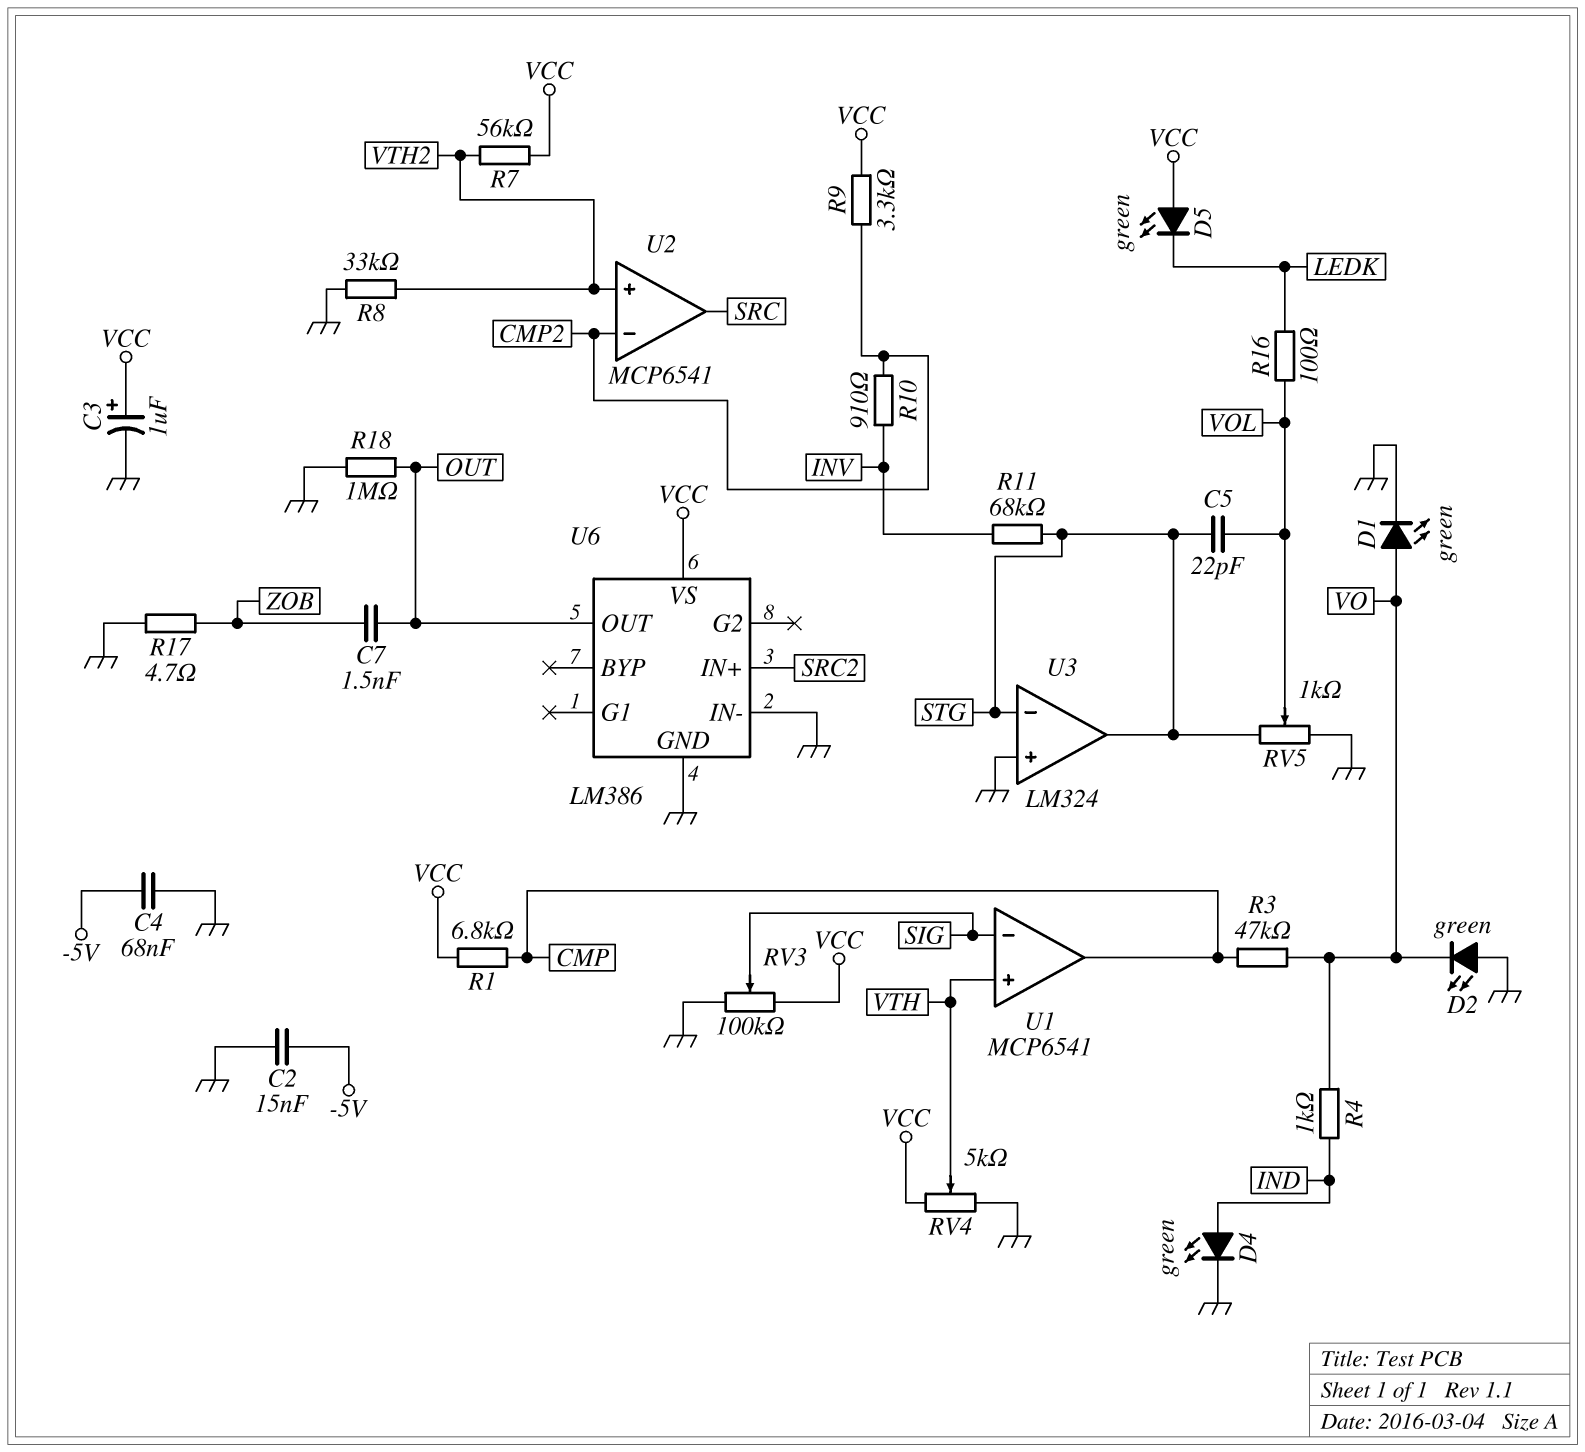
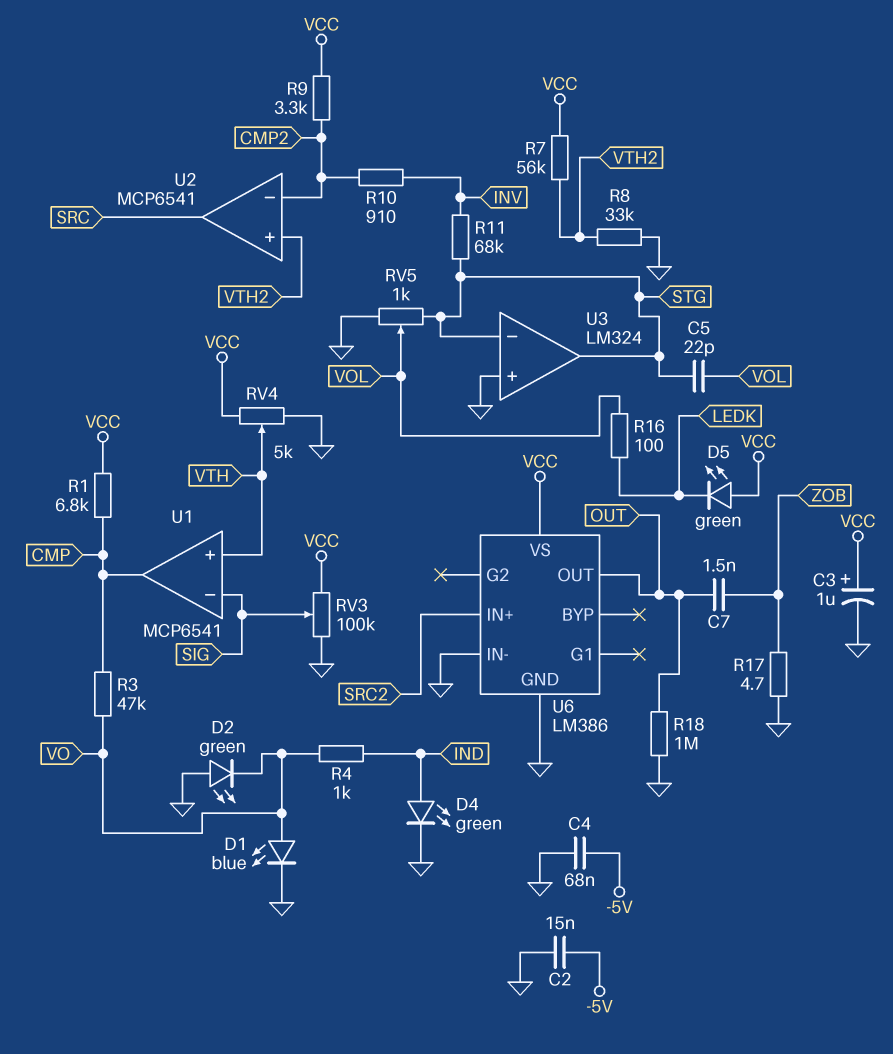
D1: LED green (A VO, K GND) -> LED blue (A VO, K GND)

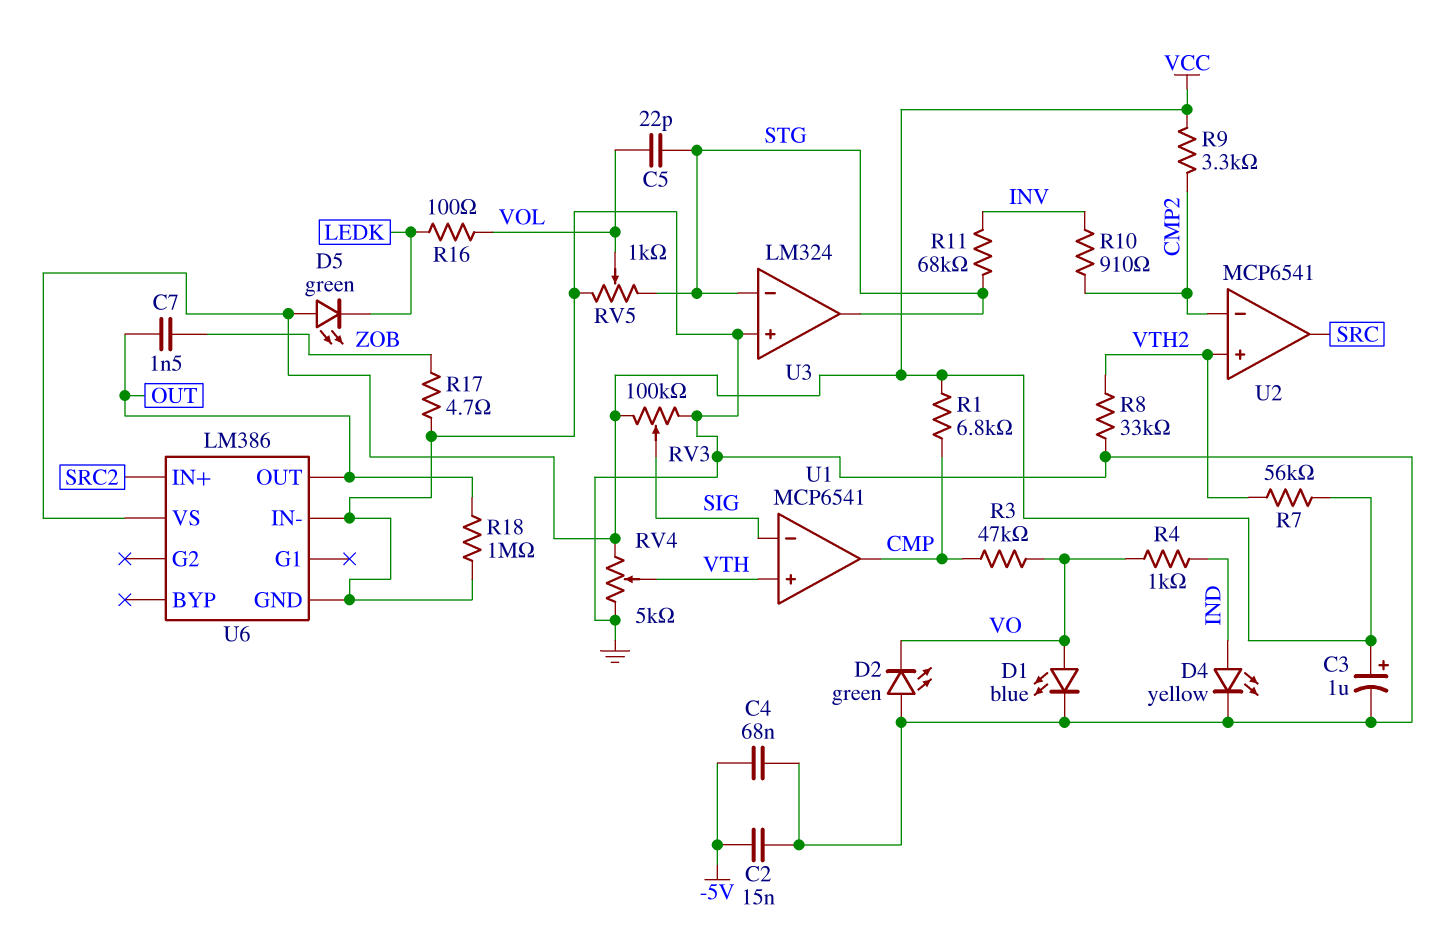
D4: LED green (A IND, K GND) -> LED yellow (A IND, K GND)

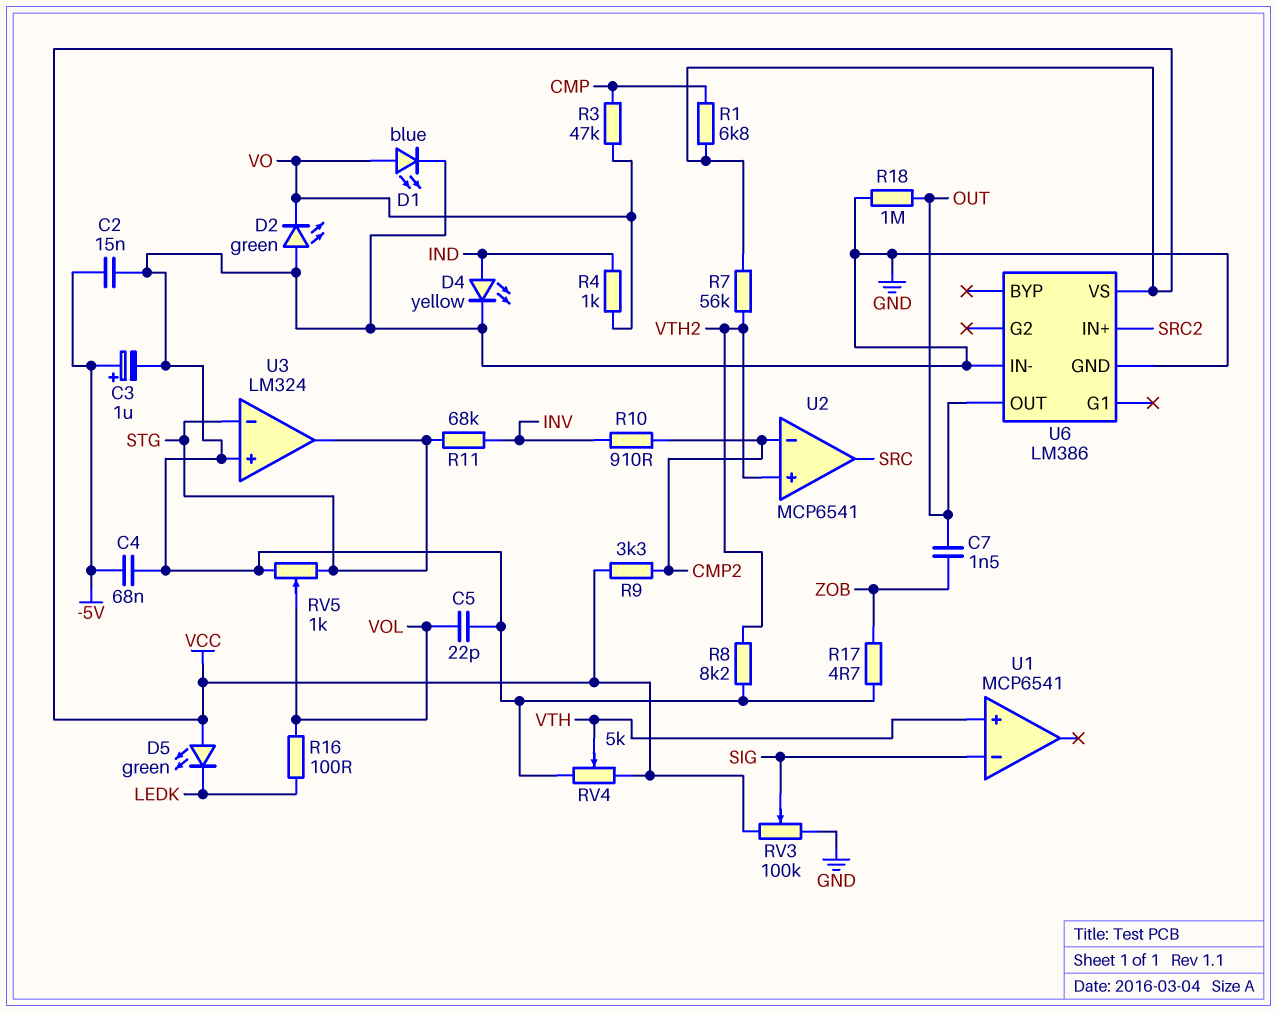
C3: 1uF (plus VCC, minus GND) -> 1uF (plus -5V, minus GND)
C5: 22pF (STG, VOL) -> 22pF (GND, VOL)
R8: 33k (GND, VTH2) -> 8.2k (GND, VTH2)
U1 pin out: CMP -> none

